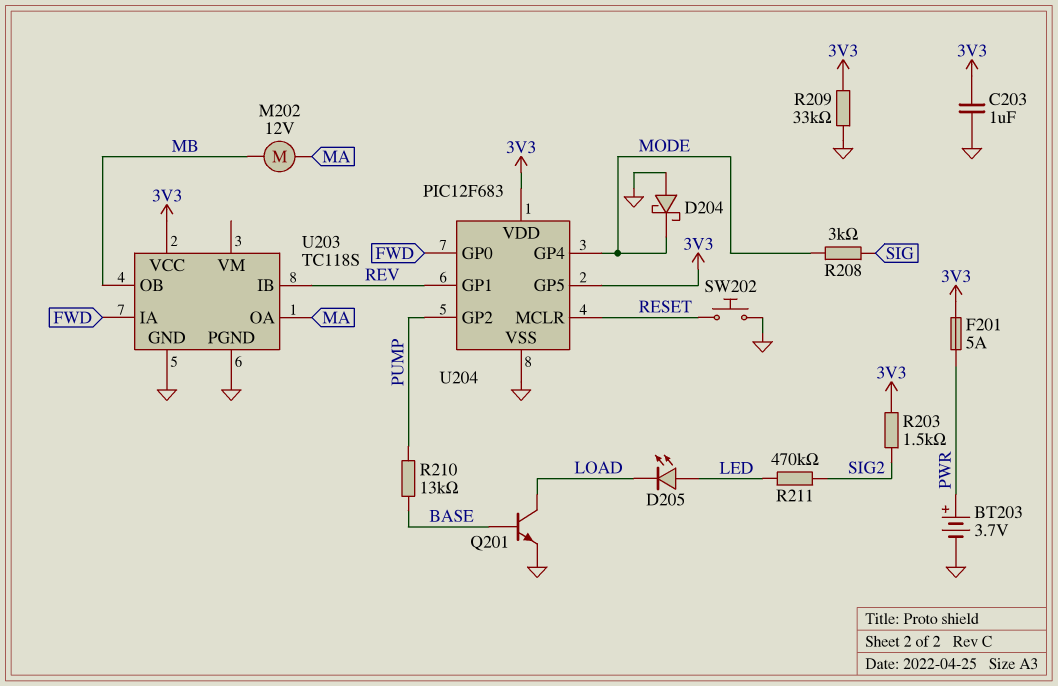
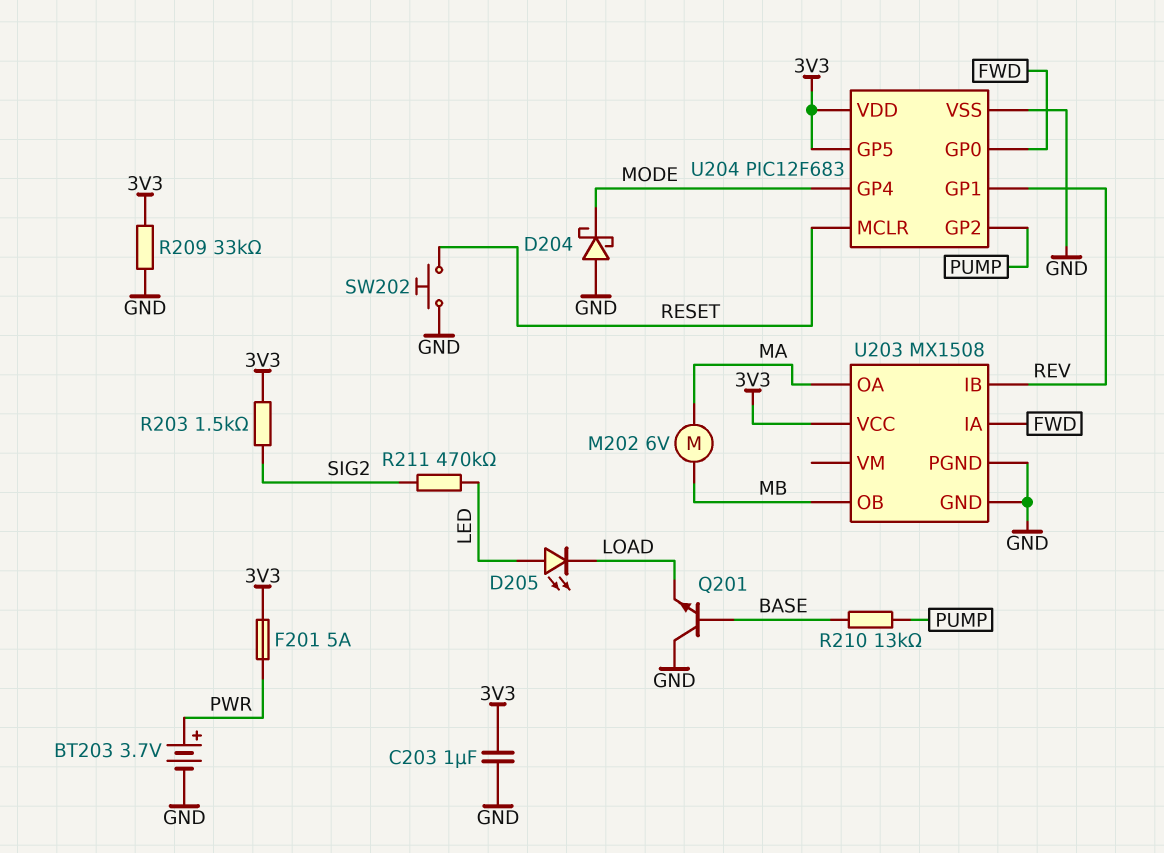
M202: motor 12V (MA, MB) -> motor 6V (MA, MB)
Q201: NPN (B BASE, C LOAD, E GND) -> NPN (B BASE, C GND, E LOAD)
R208: 3k (MODE, SIG) -> none
U203: TC118S -> MX1508

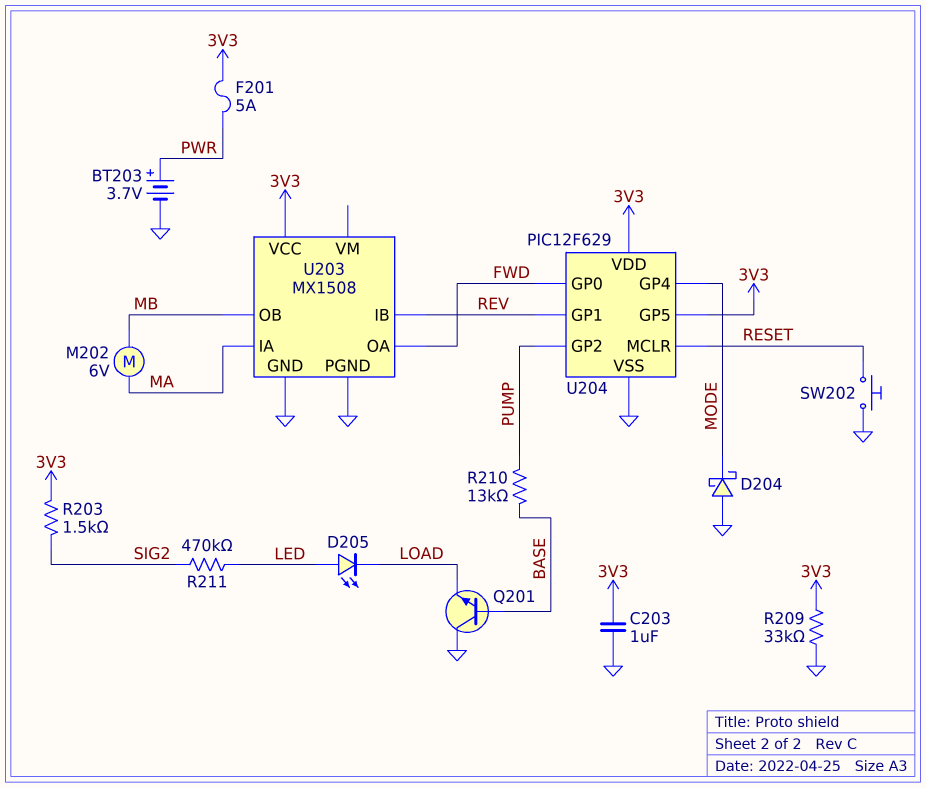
U203 pin IA: FWD -> MA
U203 pin OA: MA -> FWD
U204: PIC12F683 -> PIC12F629

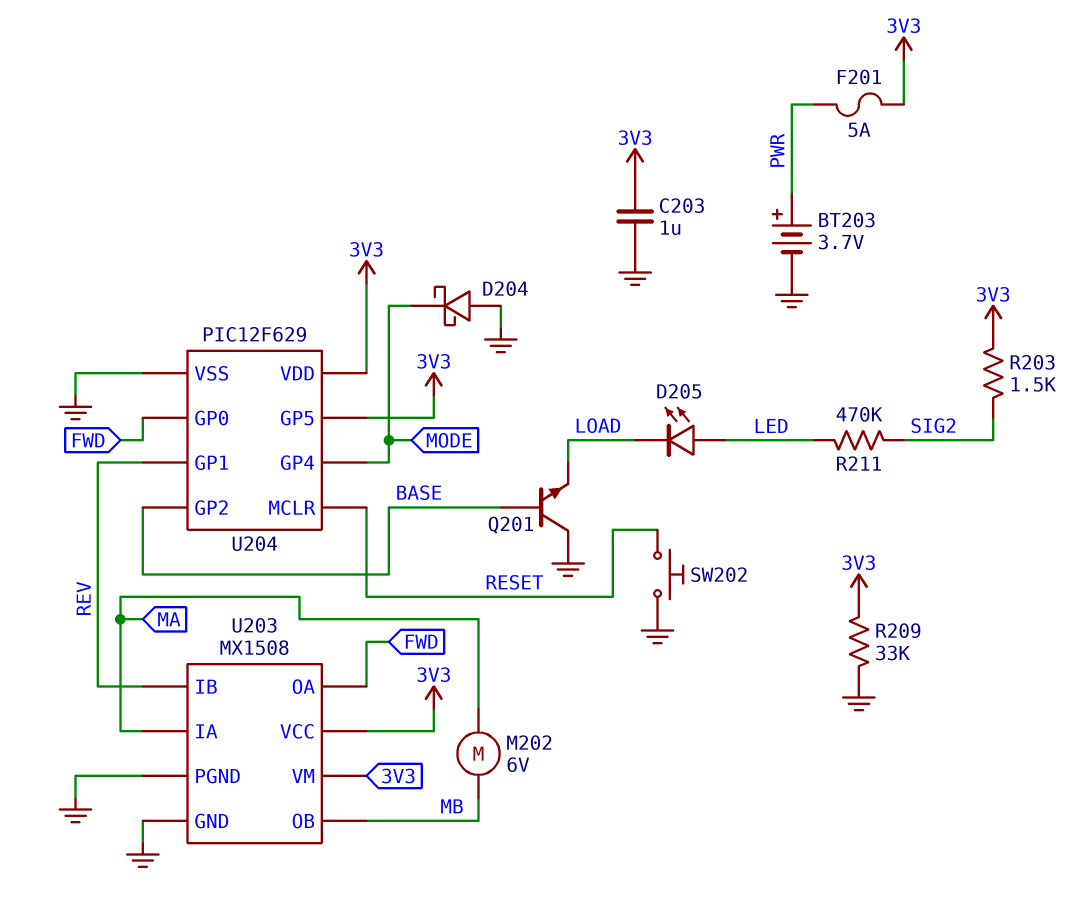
R210: 13k (BASE, PUMP) -> none
U203 pin VM: none -> 3V3
U204 pin GP2: PUMP -> BASE

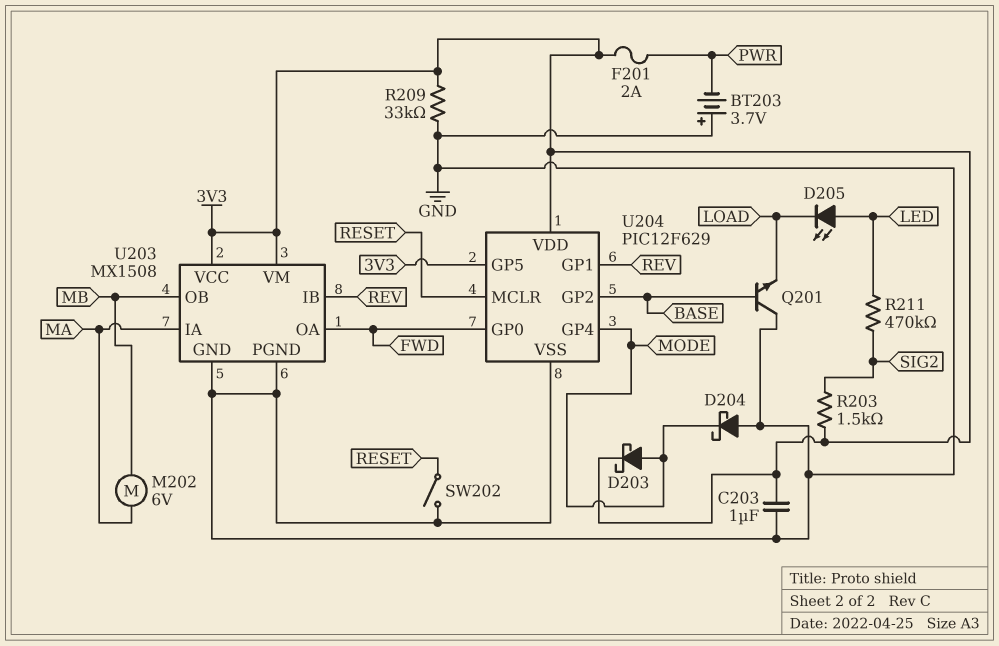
BT203: 3.7V (plus PWR, minus GND) -> 3.7V (plus GND, minus PWR)
D203: none -> schottky (A MODE, K 3V3)
F201: 5A (3V3, PWR) -> 2A (3V3, PWR)
SW202: button (GND, RESET) -> switch (GND, RESET)

